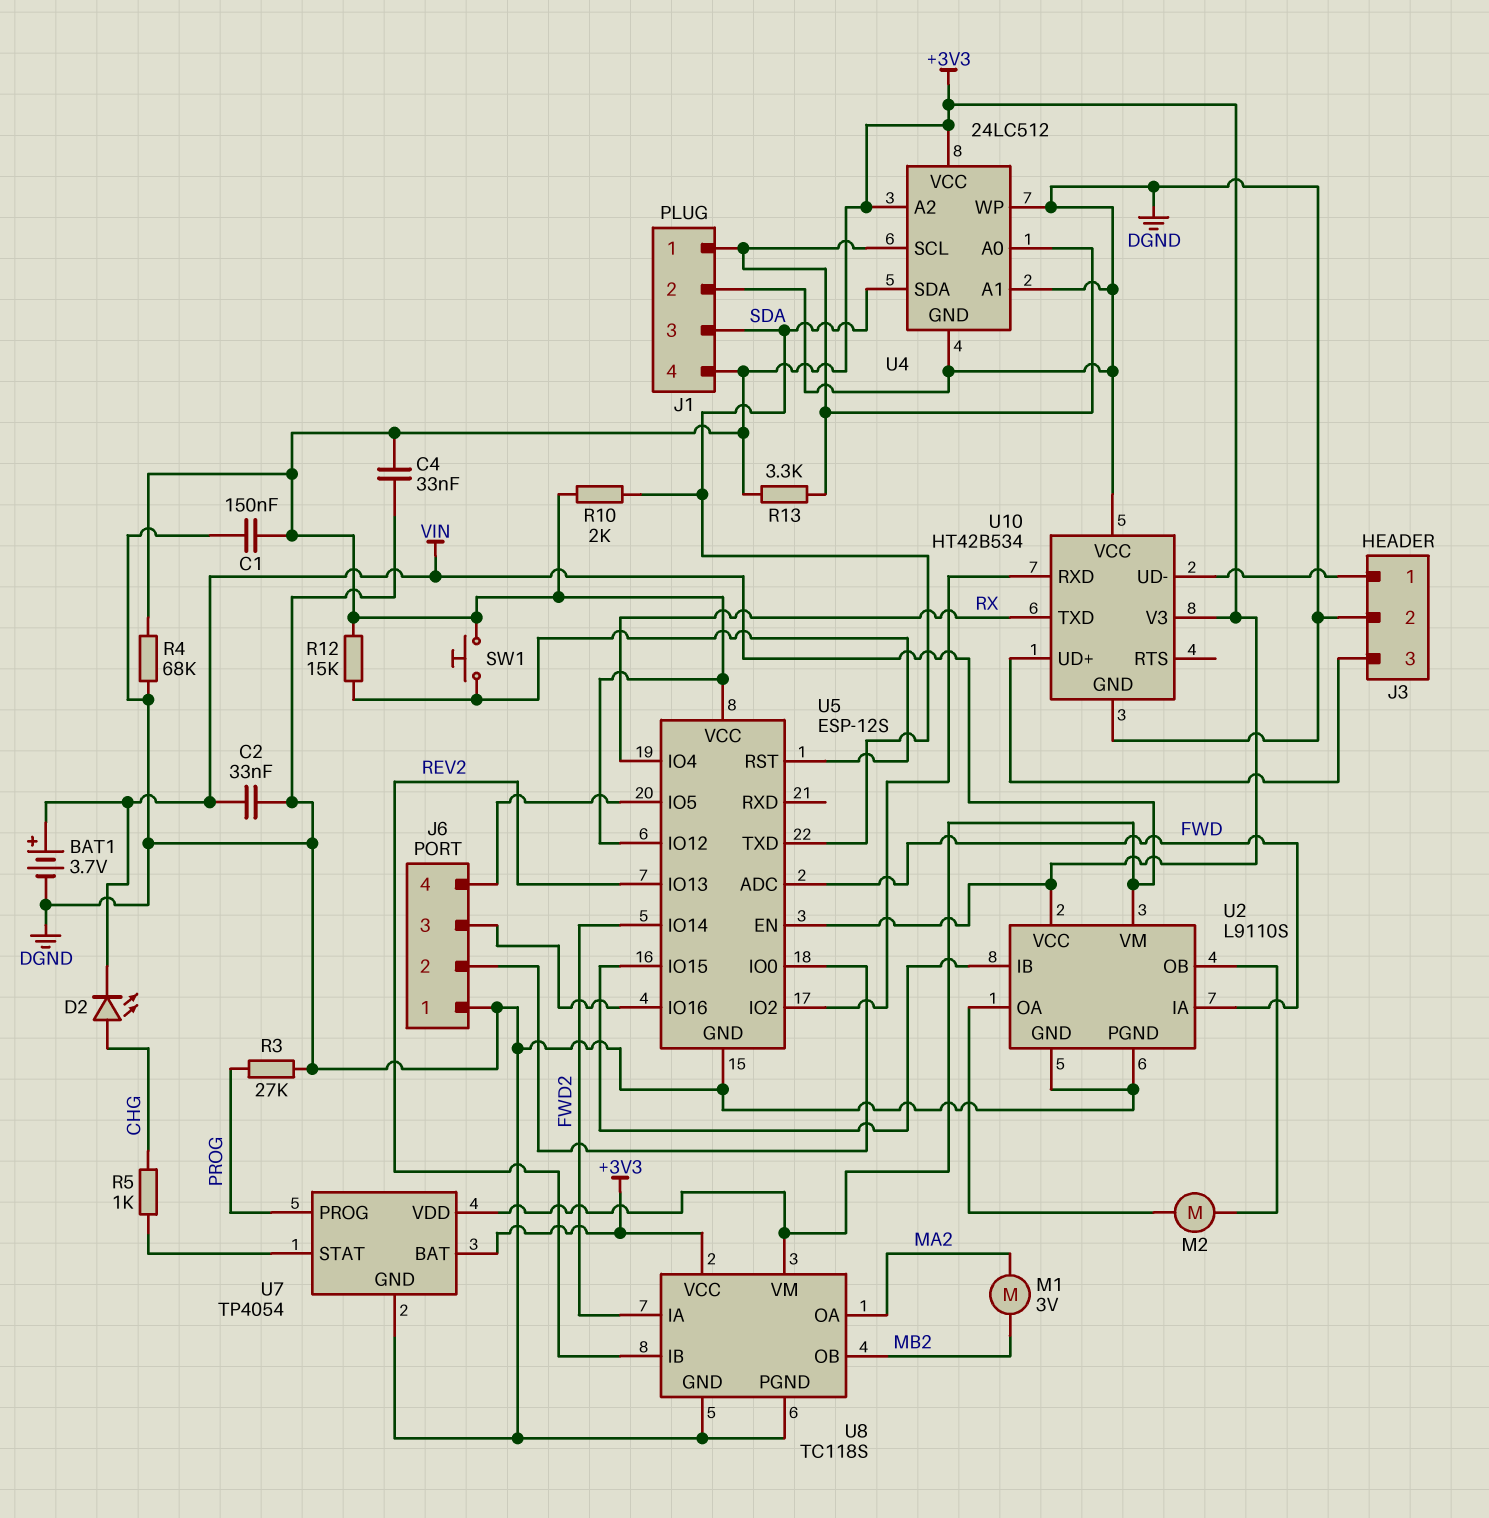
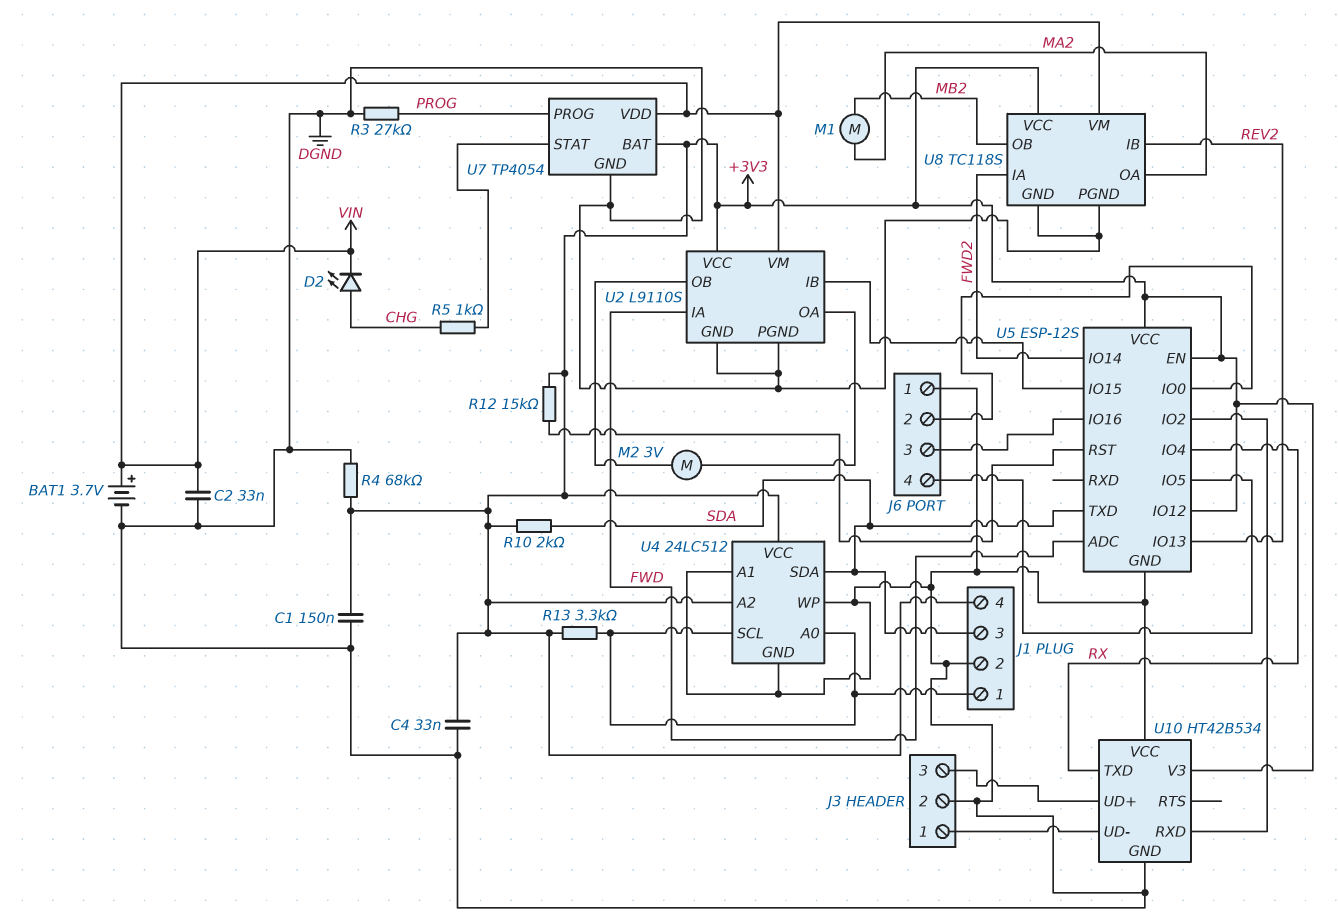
M1: motor 3V (MA2, MB2) -> motor (MA2, MB2)
M2: motor (U2/OA, U2/OB) -> motor 3V (U2/OA, U2/OB)
SW1: button (+3V3, U5/RST) -> none

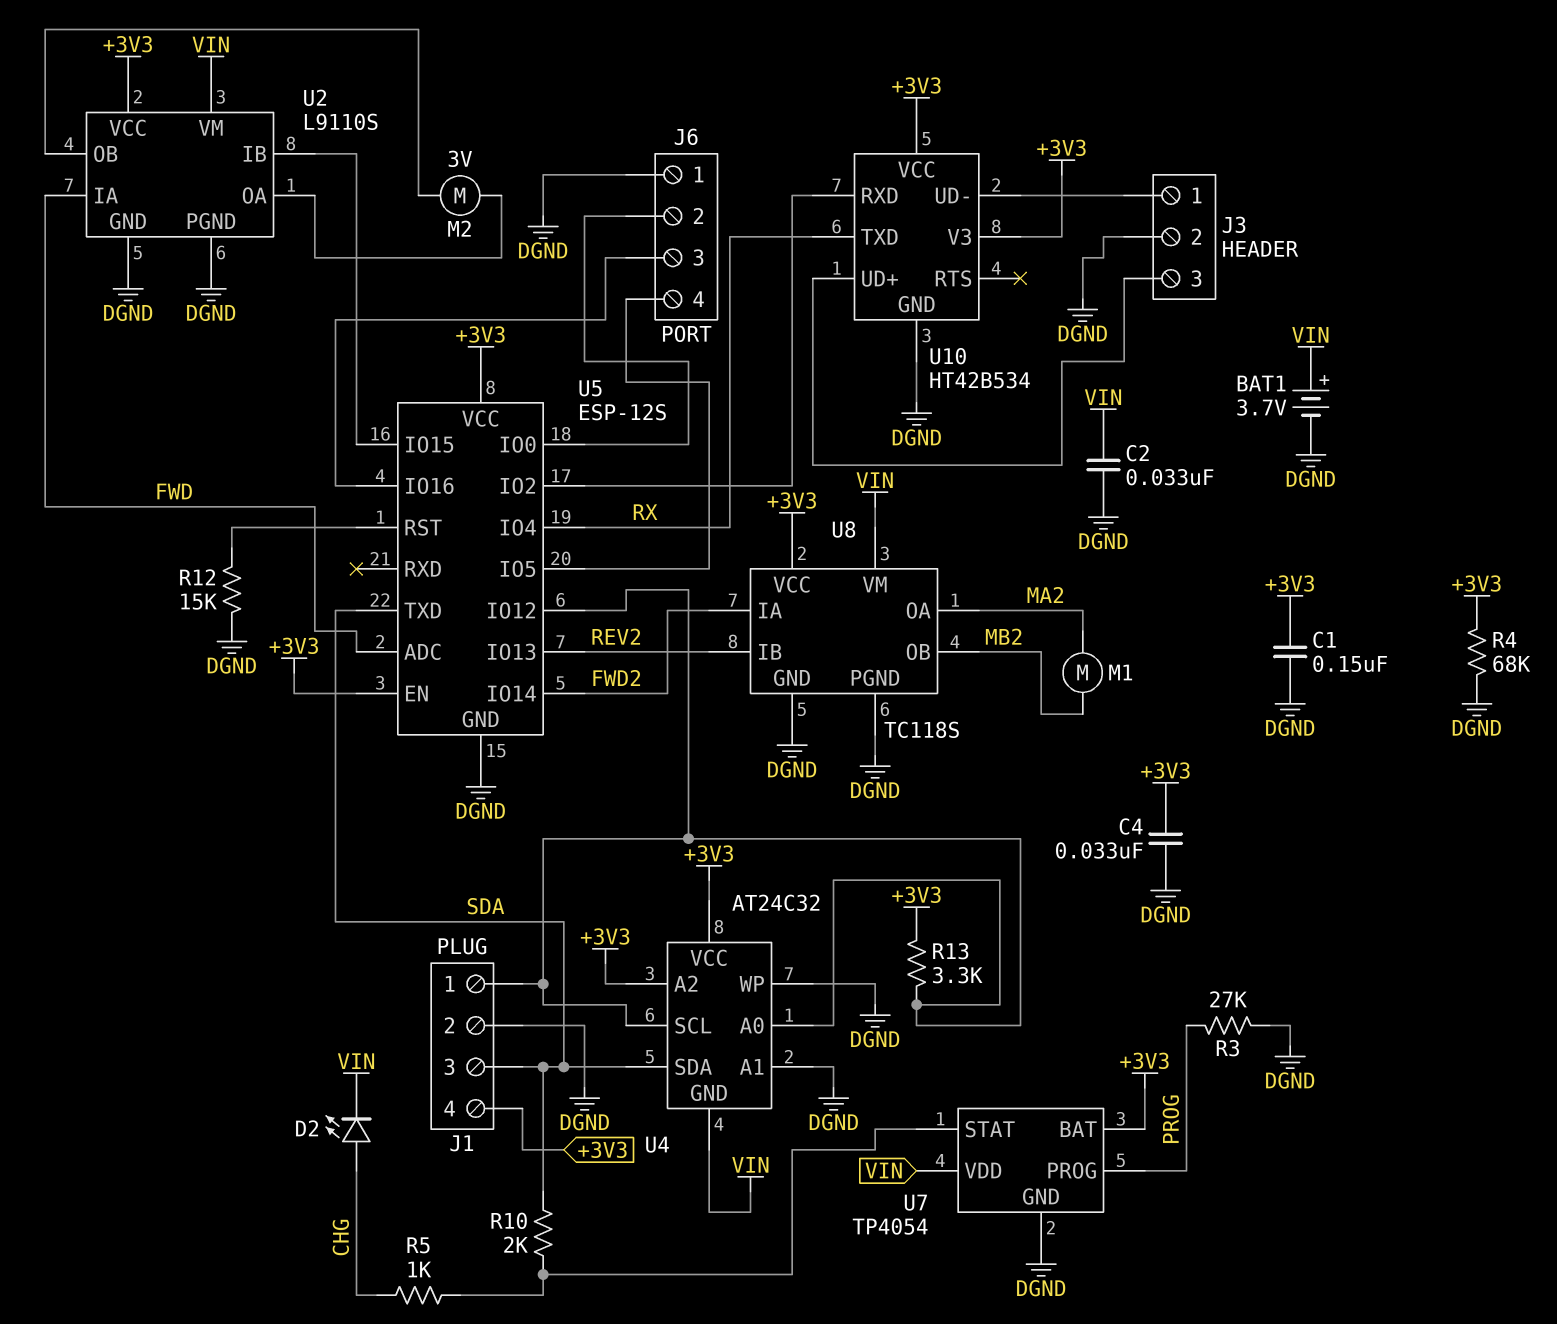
R10: 2k (+3V3, SDA) -> 2k (SDA, U7/STAT)
R12: 15k (+3V3, U5/RST) -> 15k (DGND, U5/RST)
U4: 24LC512 -> AT24C32
U4 pin GND: DGND -> VIN
U5 pin IO12: +3V3 -> J1/1
U10 pin VCC: DGND -> +3V3

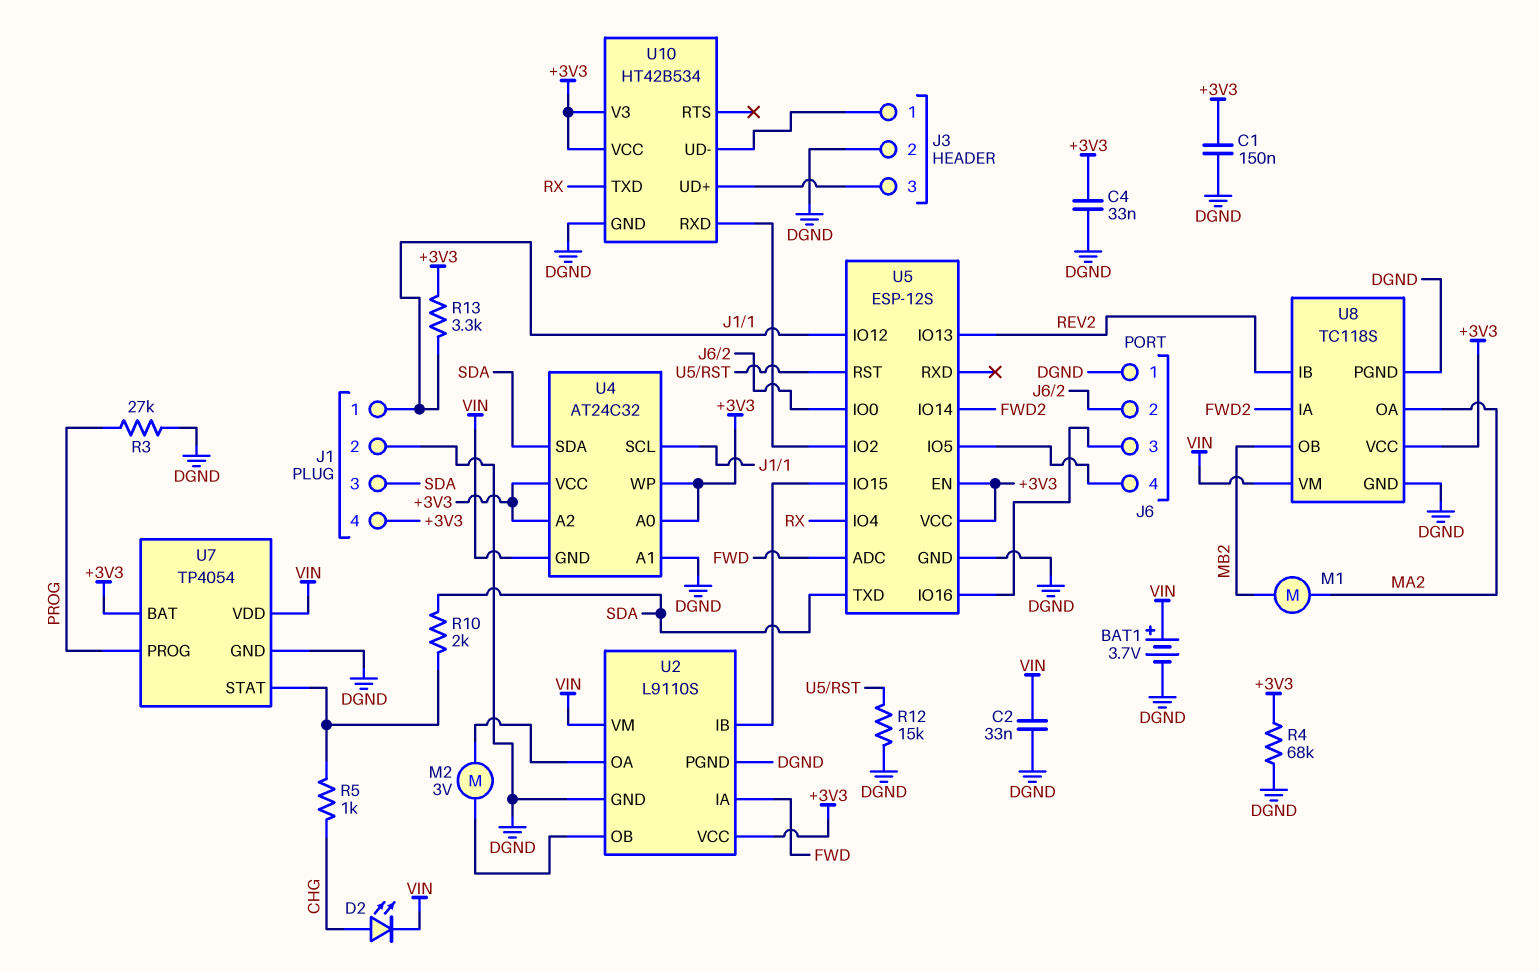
U4 pin A0: J1/1 -> +3V3
U4 pin WP: DGND -> +3V3

